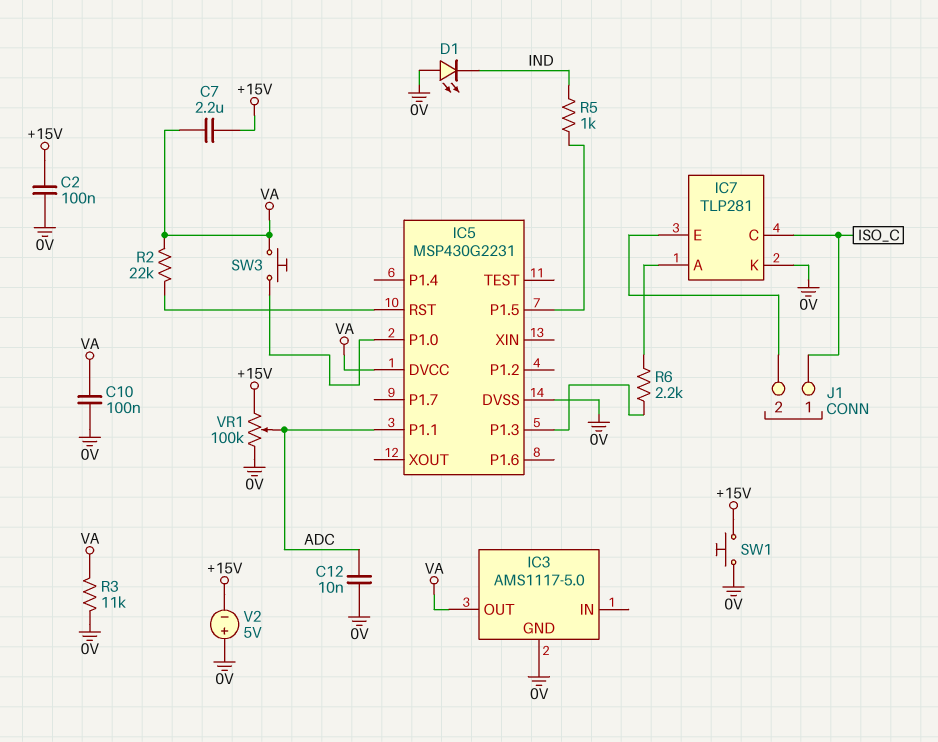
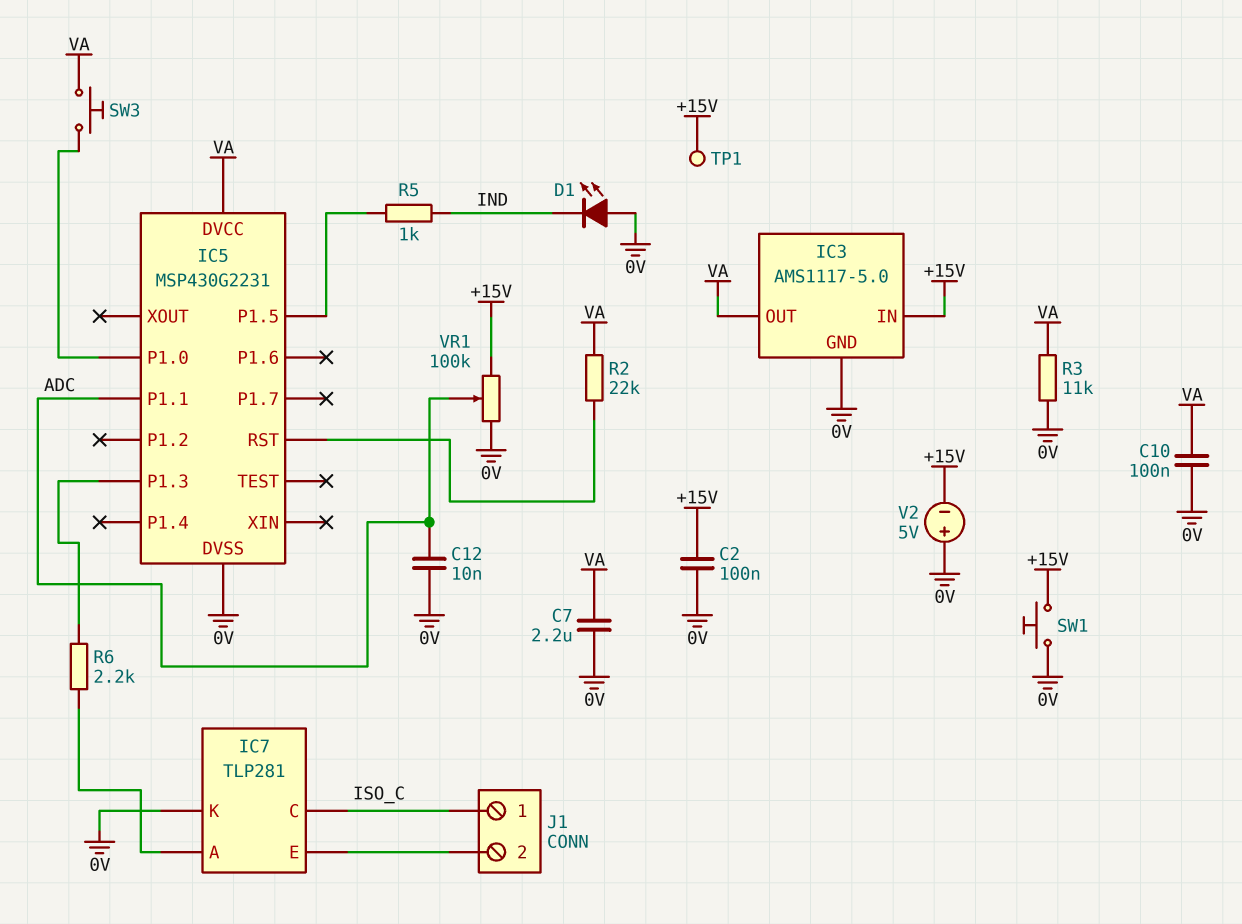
C7: 2.2uF (+15V, VA) -> 2.2uF (0V, VA)
IC3 pin IN: none -> +15V
TP1: none -> test point (+15V)

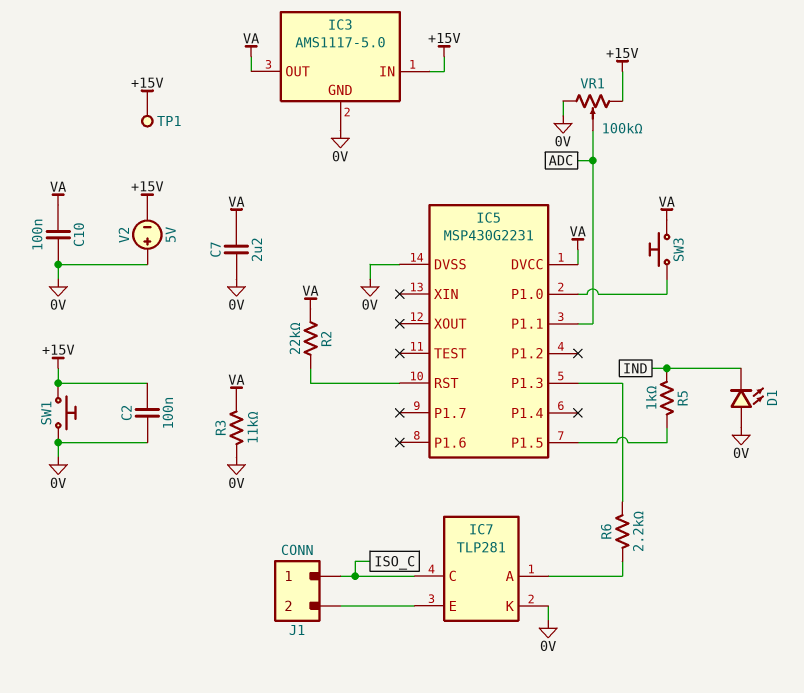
C12: 10nF (0V, ADC) -> none

